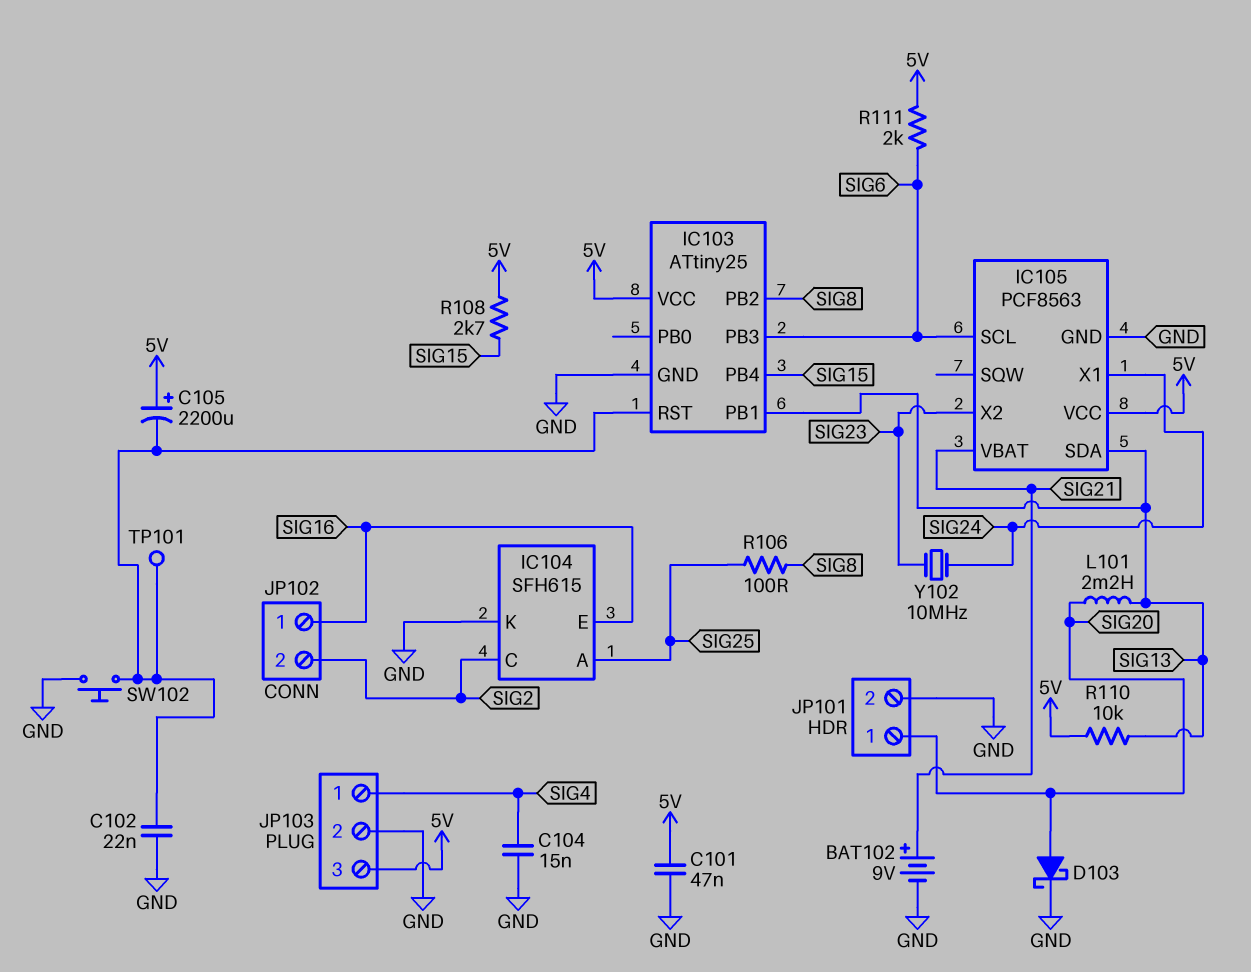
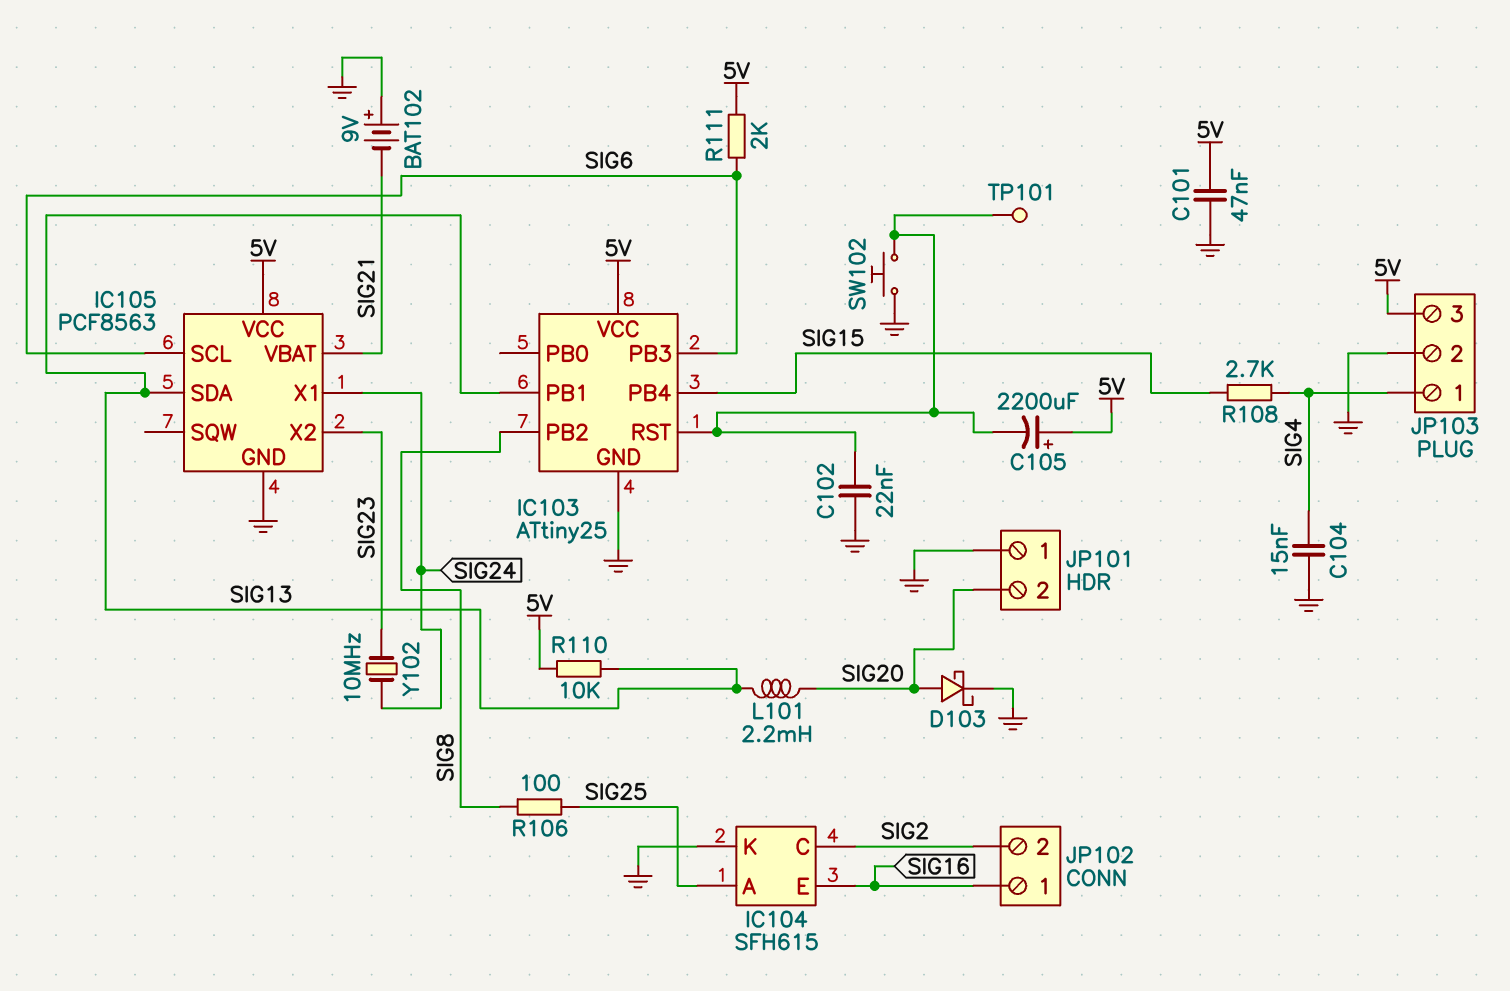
BAT102: 9V (plus SIG21, minus GND) -> 9V (plus GND, minus SIG21)
JP101 pin 1: SIG20 -> GND
JP101 pin 2: GND -> SIG20
R108: 2.7k (5V, SIG15) -> 2.7k (SIG4, SIG15)

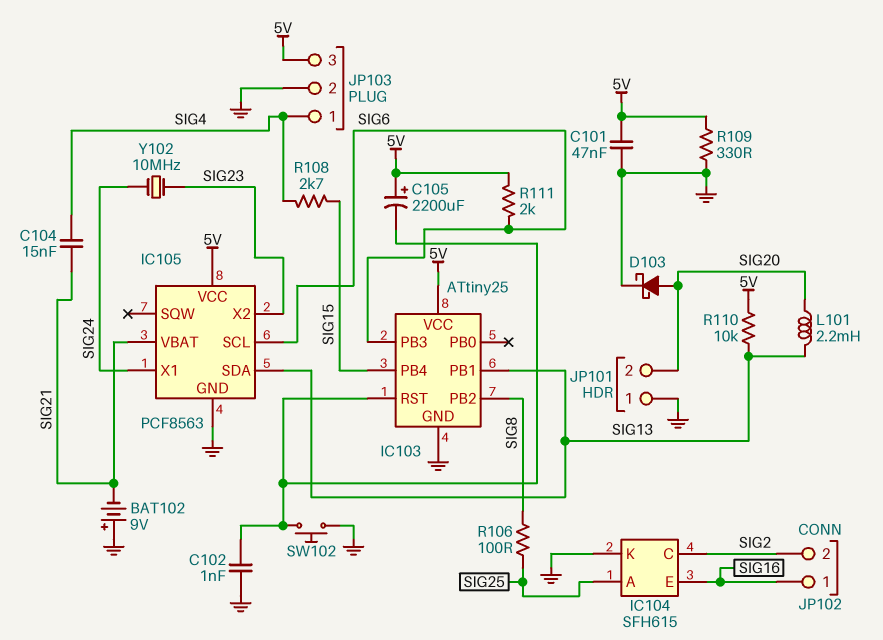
C102: 22nF (GND, IC103/RST) -> 1nF (GND, IC103/RST)
C104: 15nF (GND, SIG4) -> 15nF (SIG4, SIG21)
R109: none -> 330 (5V, GND)
TP101: test point (IC103/RST) -> none

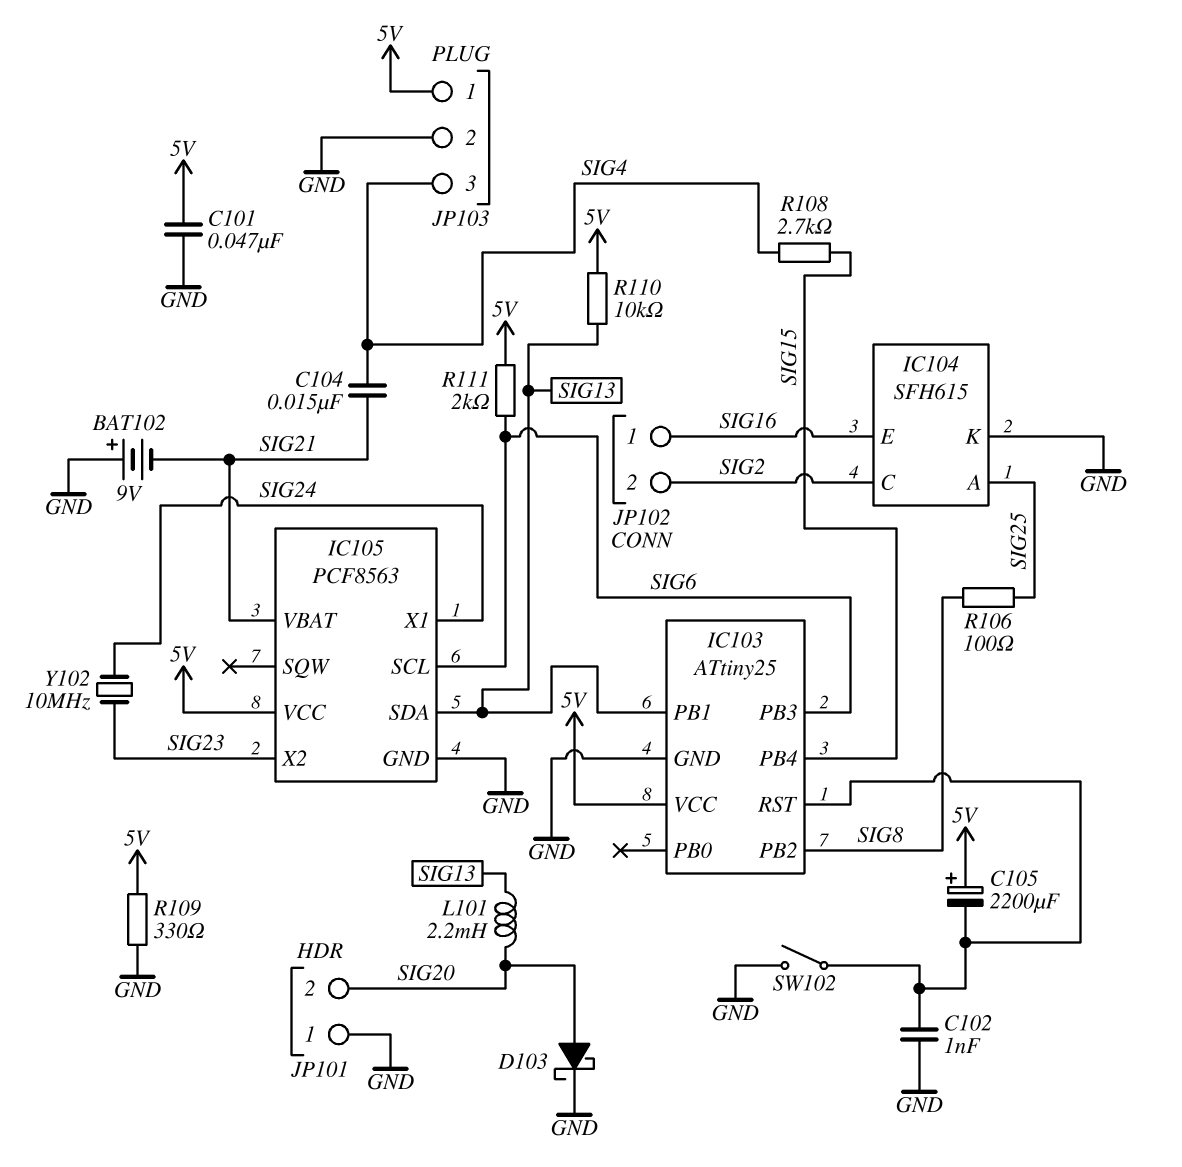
JP103 pin 1: SIG4 -> 5V
JP103 pin 3: 5V -> SIG4
SW102: button (GND, IC103/RST) -> switch (GND, IC103/RST)

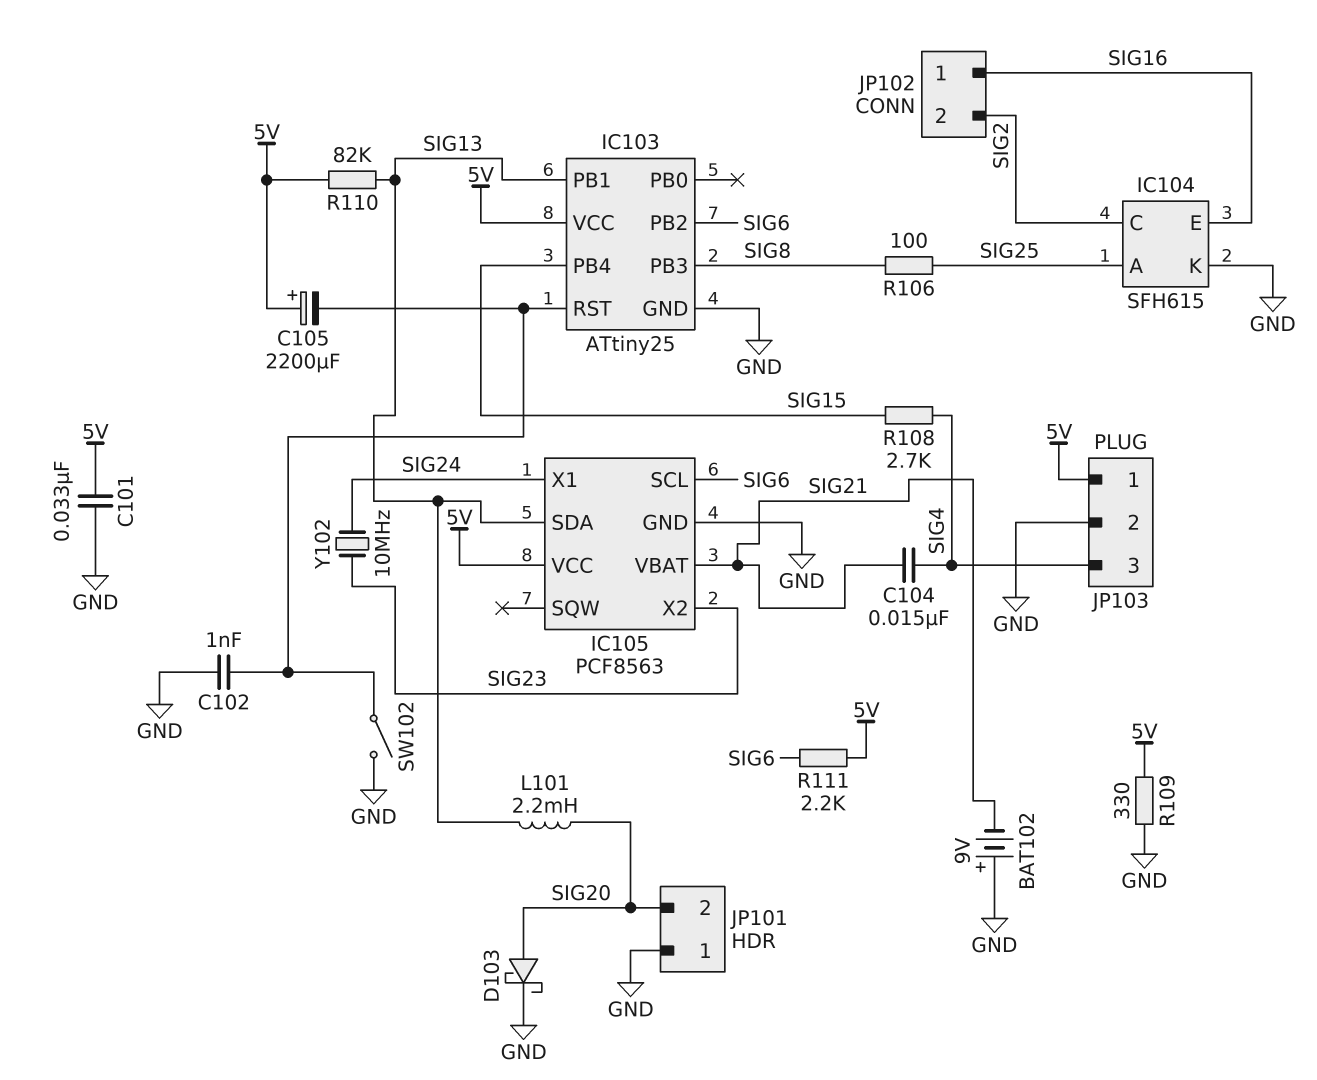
C101: 47nF (5V, GND) -> 33nF (5V, GND)
IC103 pin PB2: SIG8 -> SIG6
IC103 pin PB3: SIG6 -> SIG8
R110: 10k (5V, SIG13) -> 82k (5V, SIG13)
R111: 2k (5V, SIG6) -> 2.2k (5V, SIG6)

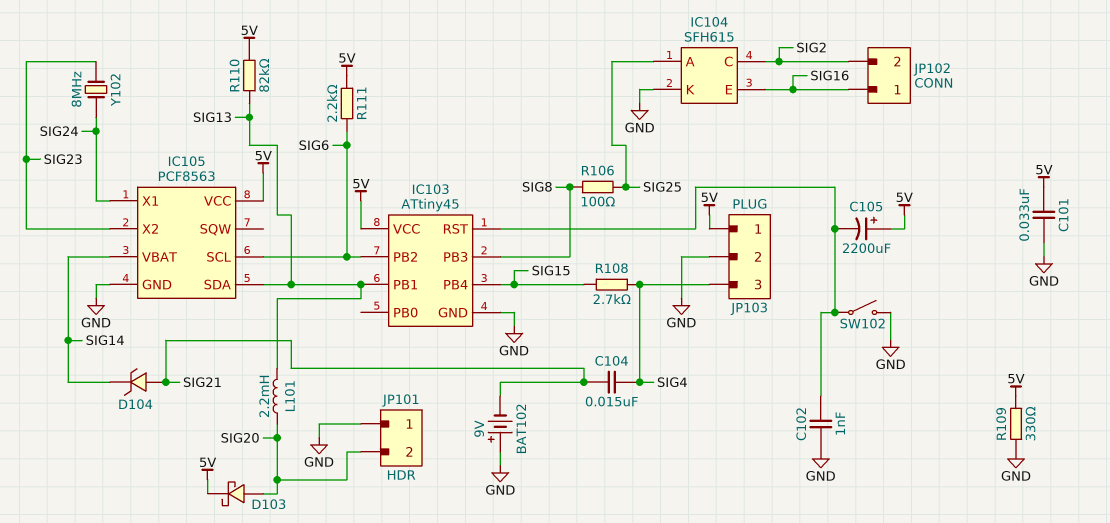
D103: schottky (A SIG20, K GND) -> schottky (A SIG20, K 5V)
D104: none -> zener (A SIG21, K SIG14)
IC103: ATtiny25 -> ATtiny45
IC105 pin VBAT: SIG21 -> SIG14
Y102: 10MHz (SIG23, SIG24) -> 8MHz (SIG23, SIG24)

